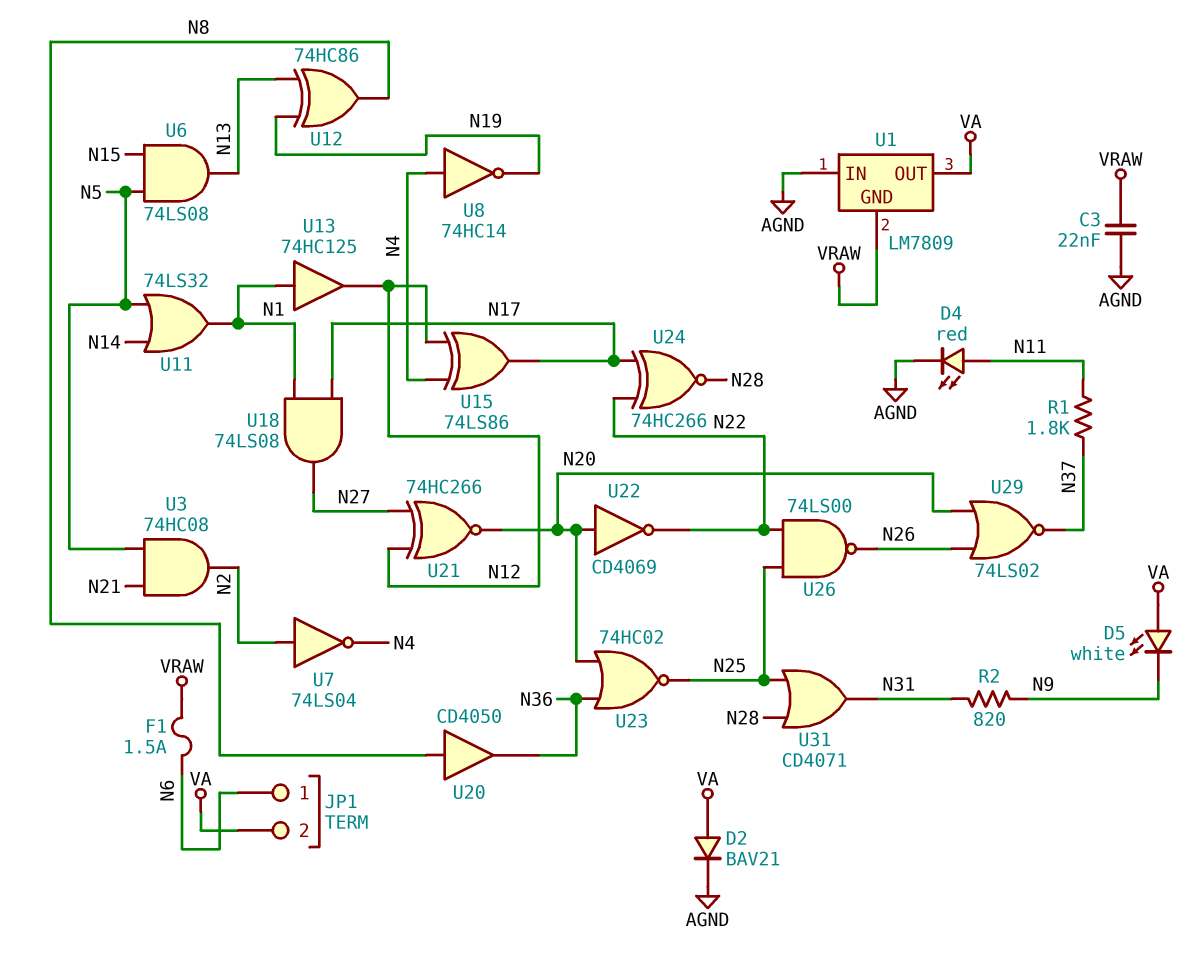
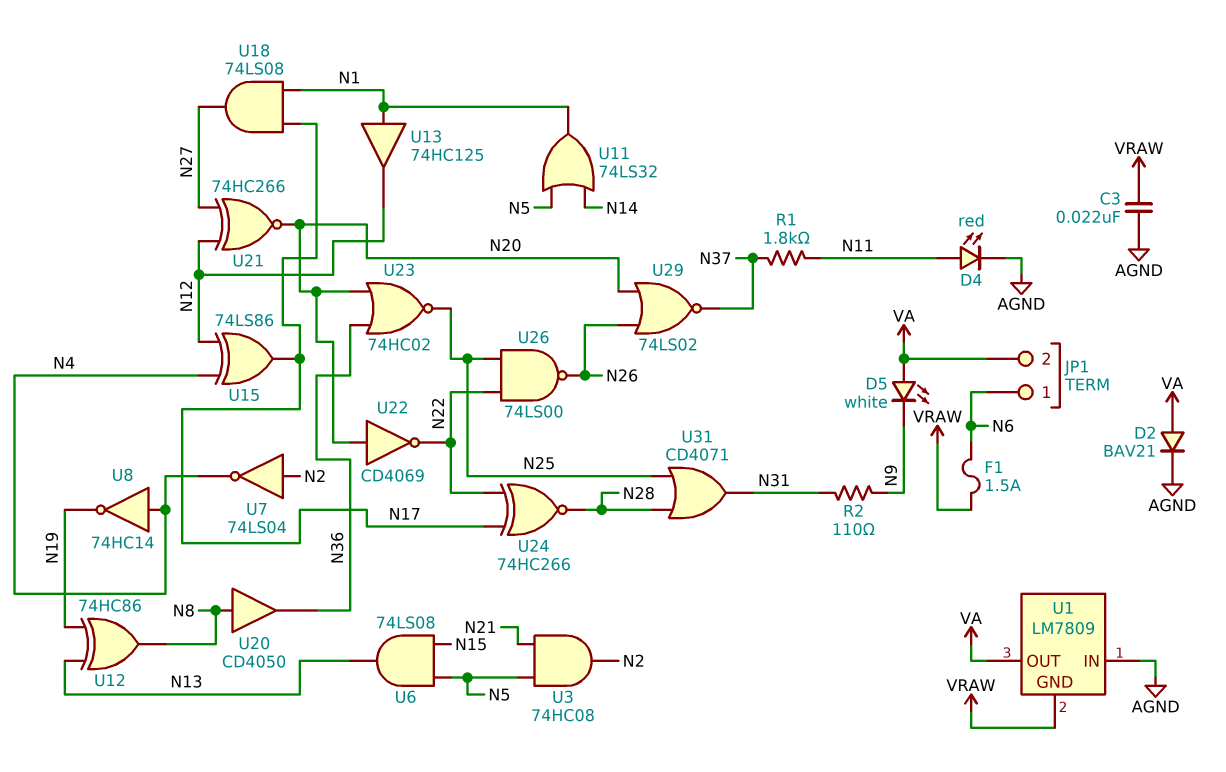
R2: 820 (N9, N31) -> 110 (N9, N31)

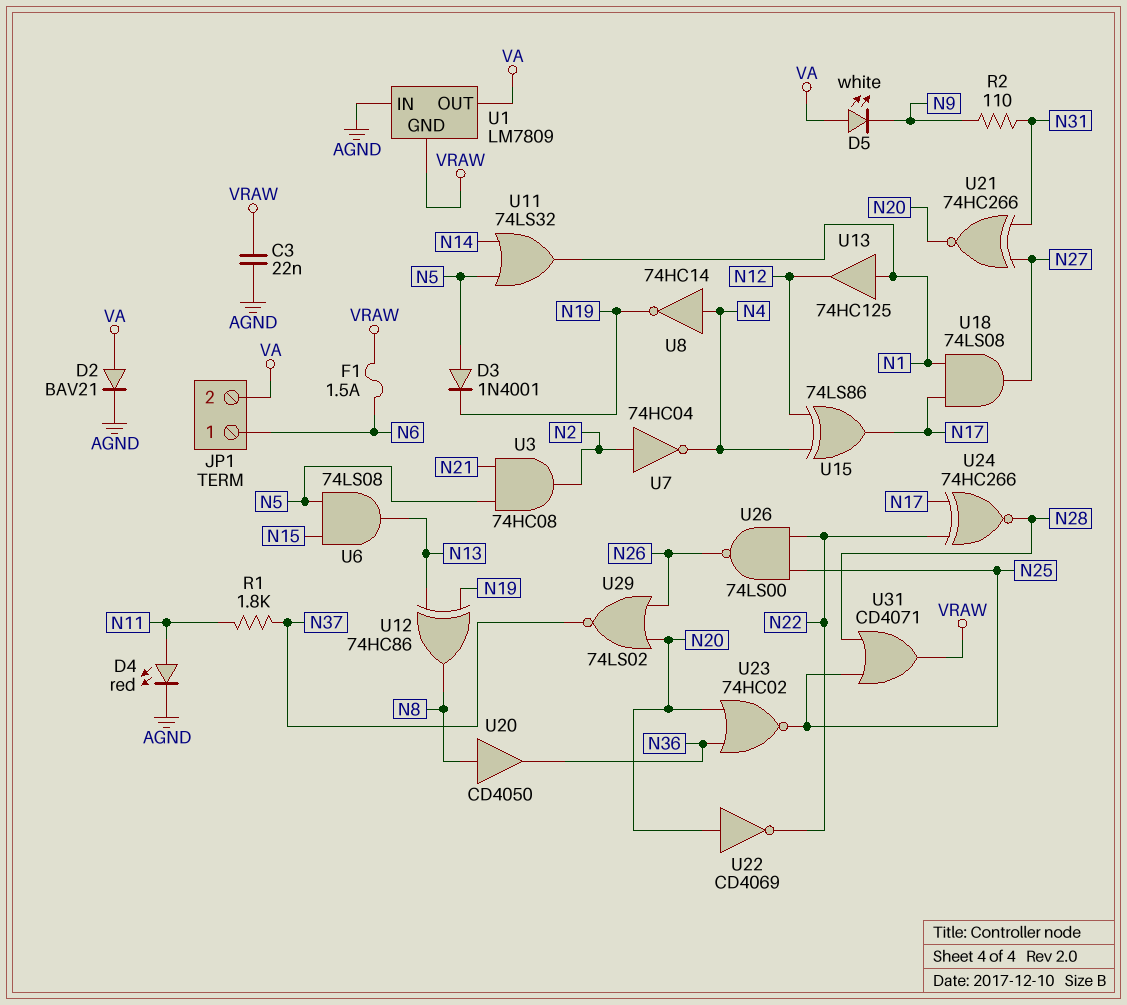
D3: none -> diode 1N4001 (A N5, K N19)
U7: NOT 74LS04 (in N2, out N4) -> NOT 74HC04 (in N2, out N4)
U21: XNOR 74HC266 (in N12, in N27, out N20) -> XNOR 74HC266 (in N27, in N31, out N20)
U31: OR CD4071 (in N25, in N28, out N31) -> OR CD4071 (in N25, in N28, out VRAW)

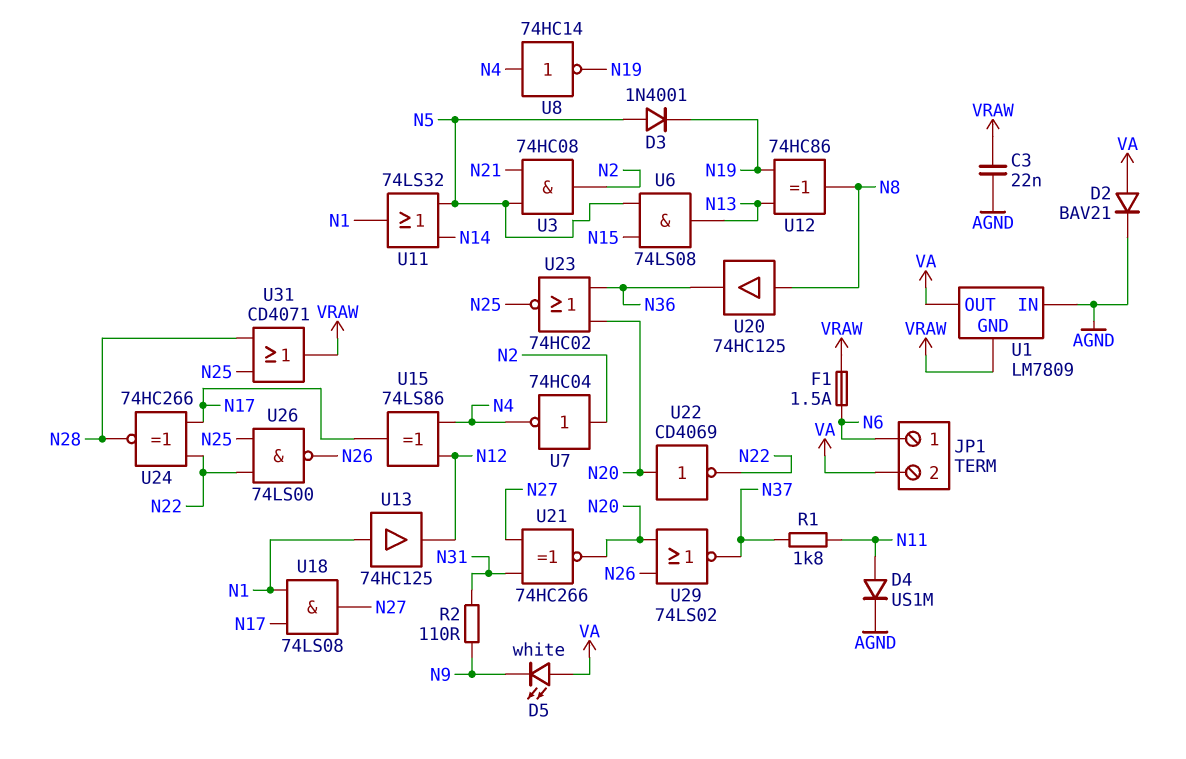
D4: LED red (A N11, K AGND) -> diode US1M (A N11, K AGND)
U20: buffer CD4050 (in N8, out N36) -> buffer 74HC125 (in N8, out N36)

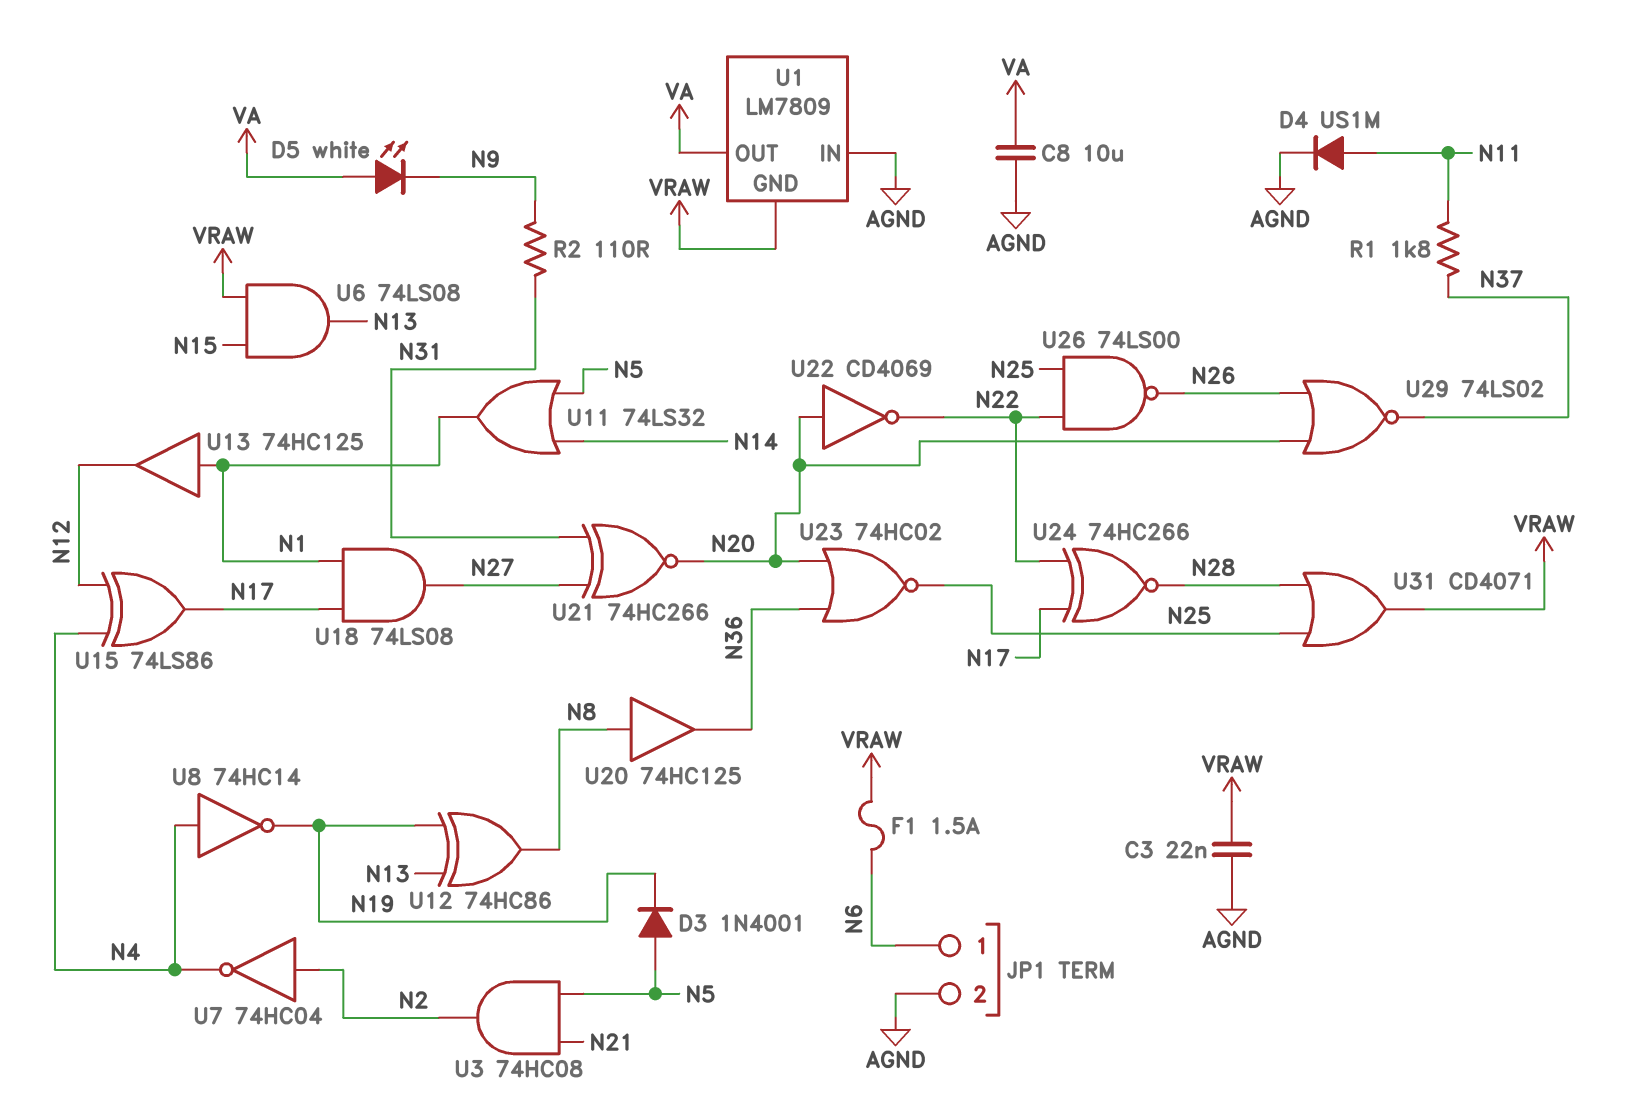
C8: none -> 10uF (AGND, VA)
D2: diode BAV21 (A VA, K AGND) -> none
JP1 pin 2: VA -> AGND
U6: AND 74LS08 (in N5, in N15, out N13) -> AND 74LS08 (in N15, in VRAW, out N13)

